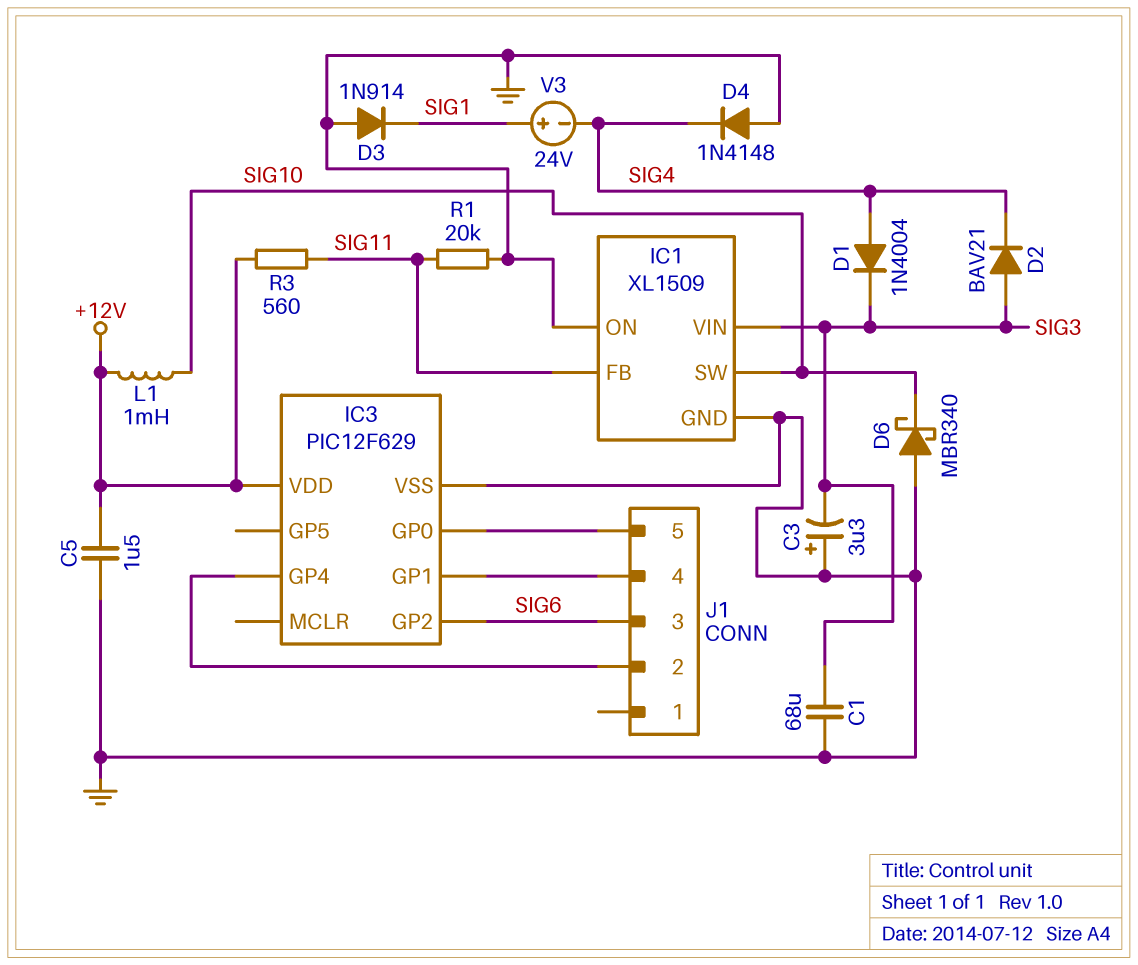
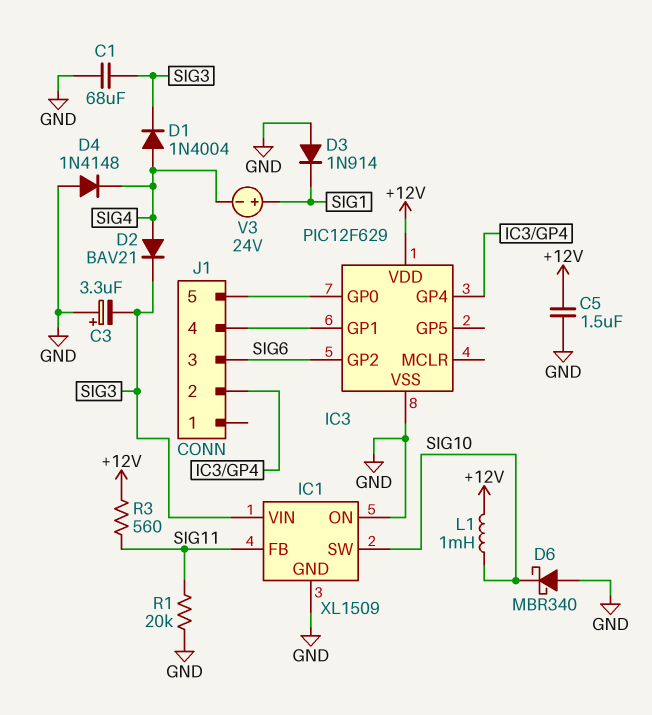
D2: diode BAV21 (A SIG3, K SIG4) -> diode BAV21 (A SIG4, K SIG3)

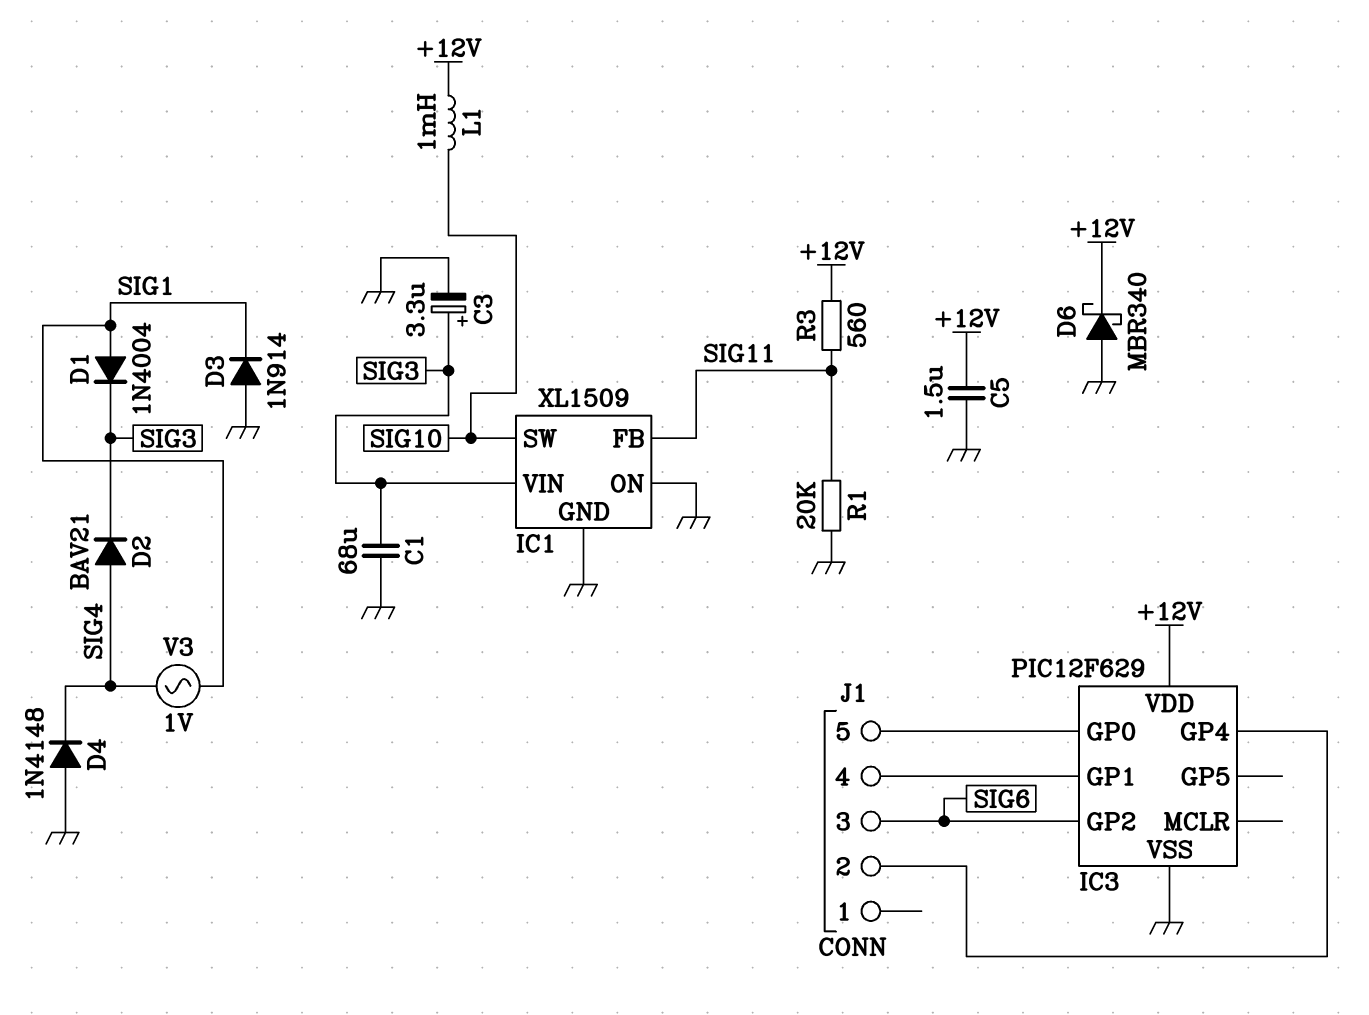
C3: 3.3uF (plus GND, minus SIG3) -> 3.3uF (plus SIG3, minus GND)
D1: diode 1N4004 (A SIG4, K SIG3) -> diode 1N4004 (A SIG1, K SIG3)
D6: schottky MBR340 (A GND, K SIG10) -> schottky MBR340 (A GND, K +12V)
V3: 24V (plus SIG1, minus SIG4) -> AC 1V (SIG1, SIG4)

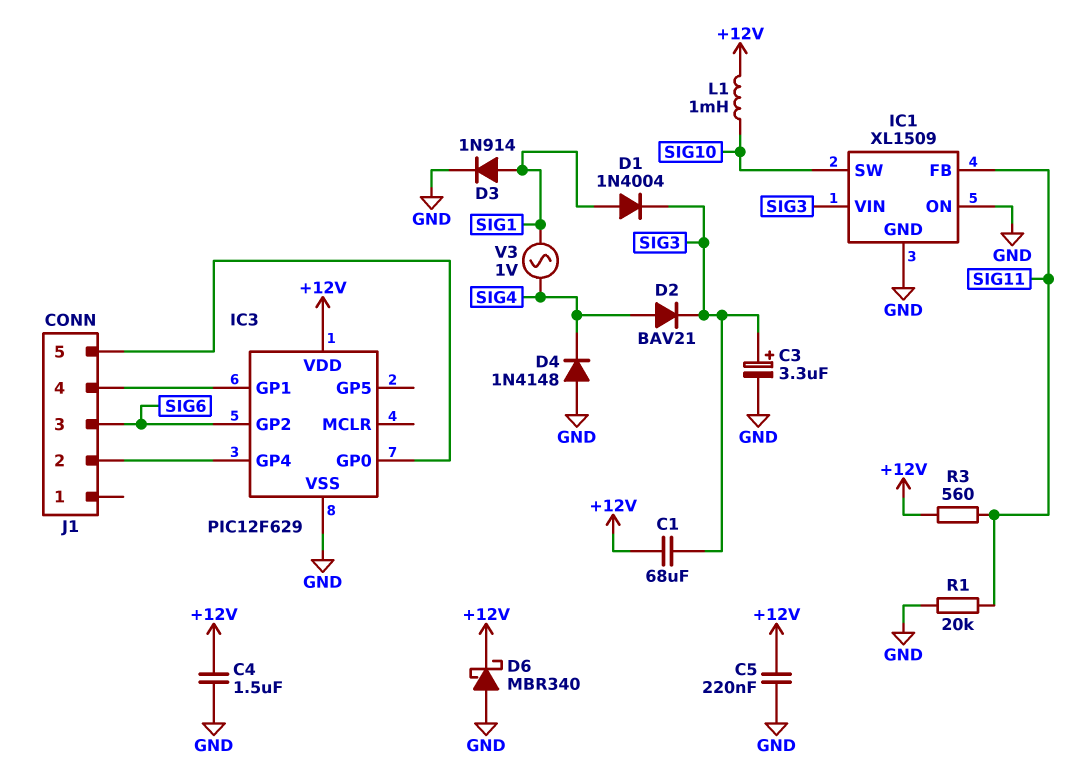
C1: 68uF (GND, SIG3) -> 68uF (+12V, SIG3)
C4: none -> 1.5uF (+12V, GND)
C5: 1.5uF (+12V, GND) -> 220nF (+12V, GND)
D3: diode 1N914 (A GND, K SIG1) -> diode 1N914 (A SIG1, K GND)

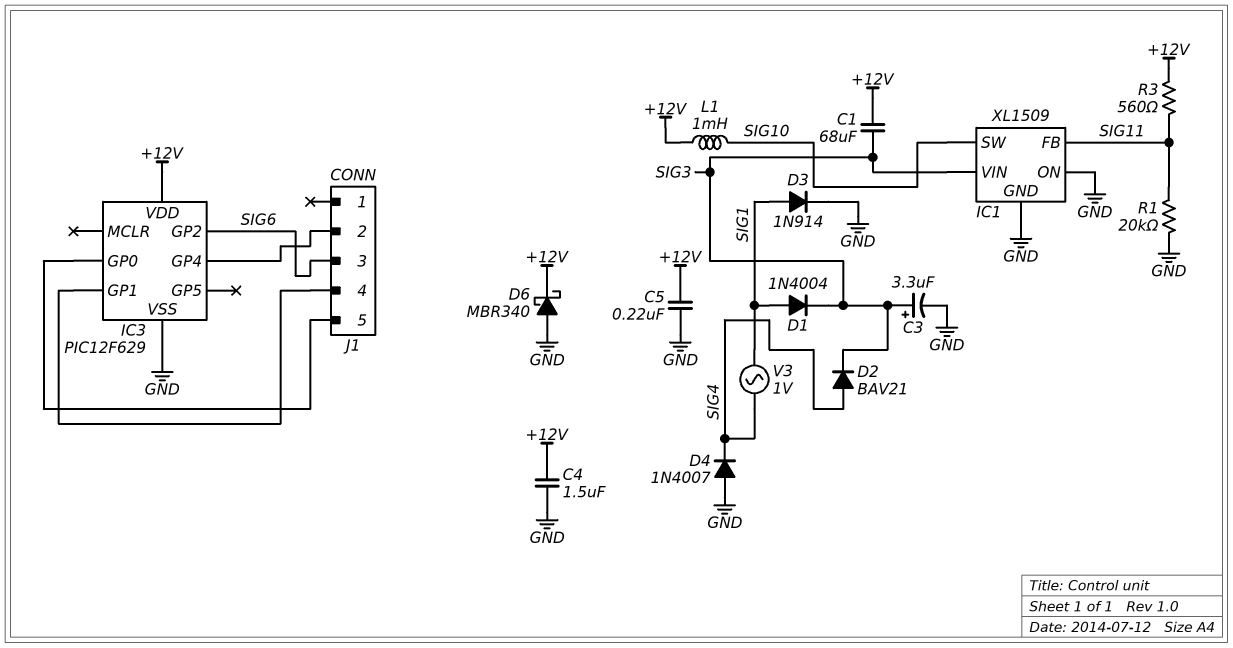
D4: diode 1N4148 (A GND, K SIG4) -> diode 1N4007 (A GND, K SIG4)

